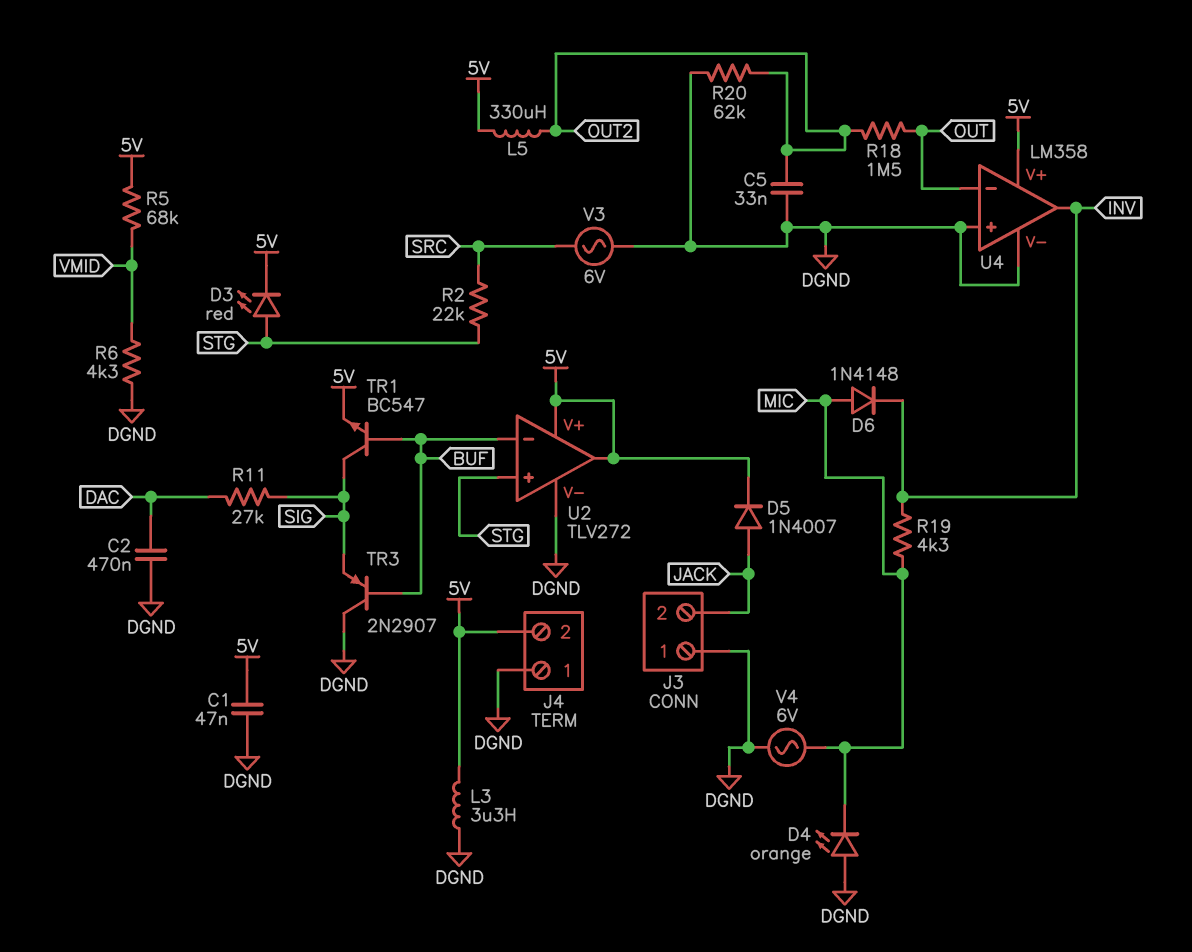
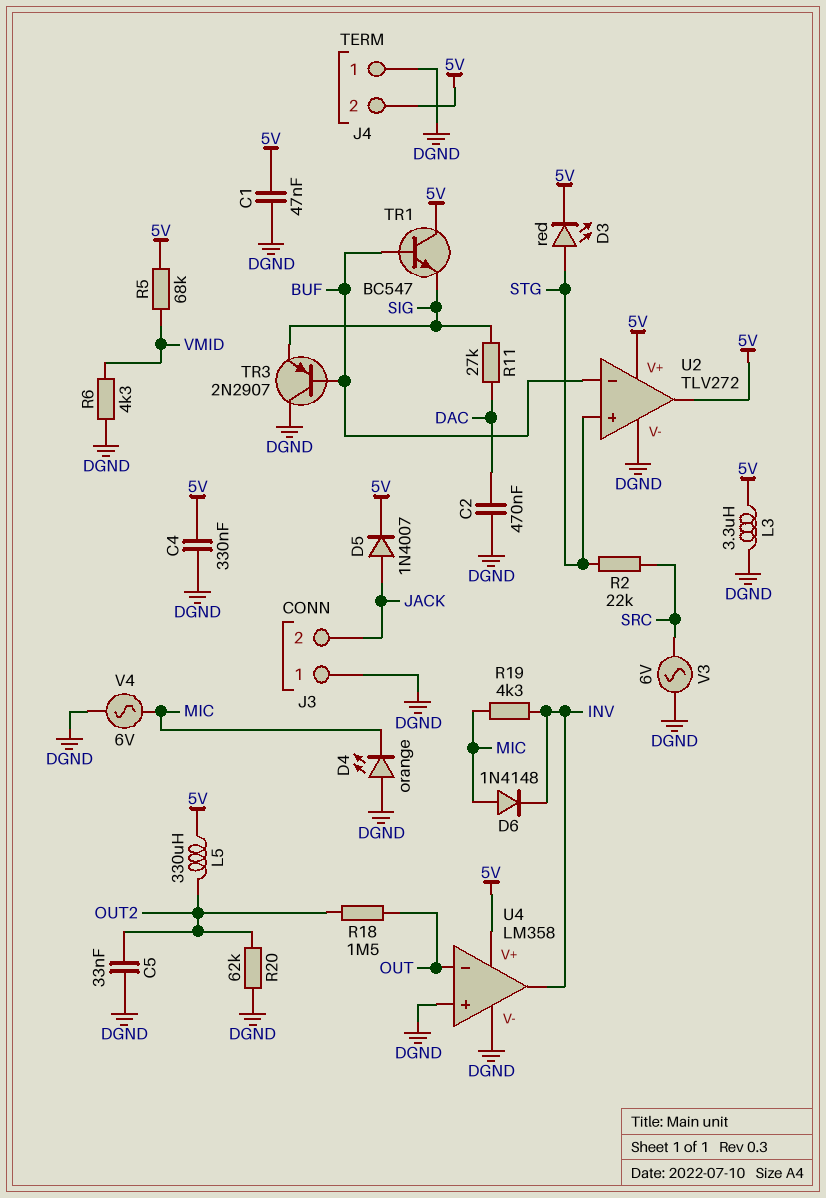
C4: none -> 330nF (5V, DGND)
TR1: NPN BC547 (B BUF, C SIG, E 5V) -> NPN BC547 (B BUF, C 5V, E SIG)

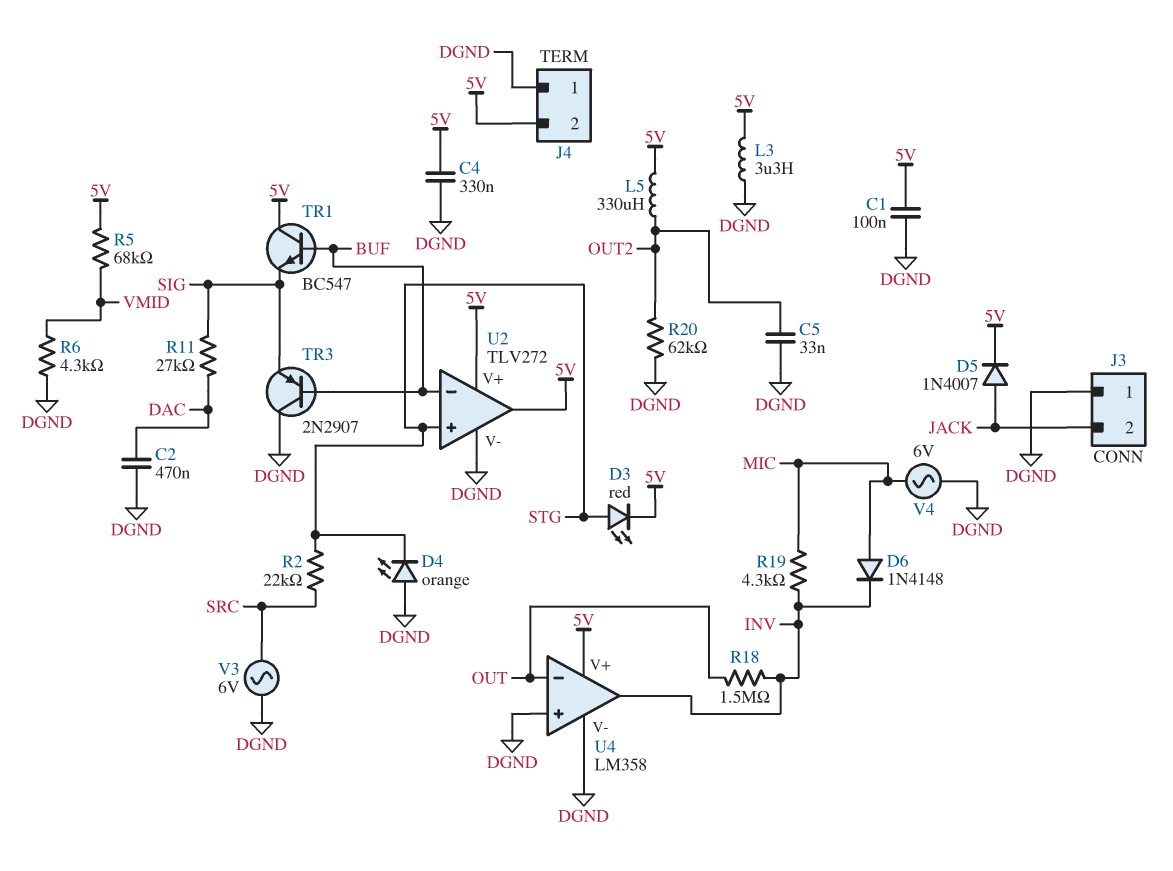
C1: 47nF (5V, DGND) -> 100nF (5V, DGND)
D4: LED orange (A DGND, K MIC) -> LED orange (A DGND, K STG)
R18: 1.5M (OUT, OUT2) -> 1.5M (INV, OUT)

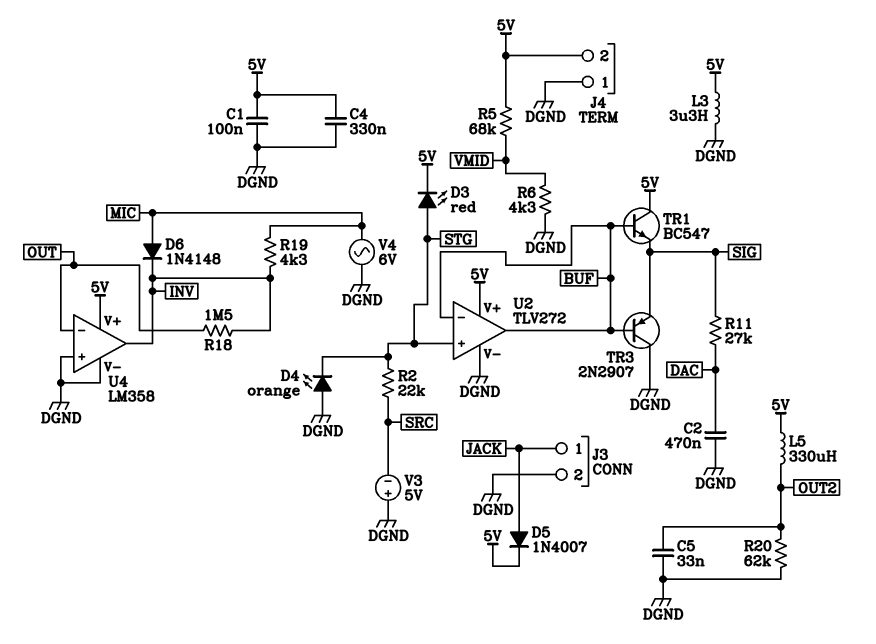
J3 pin 1: DGND -> JACK
J3 pin 2: JACK -> DGND
U2 pin out: 5V -> BUF
V3: AC 6V (DGND, SRC) -> 5V (plus DGND, minus SRC)

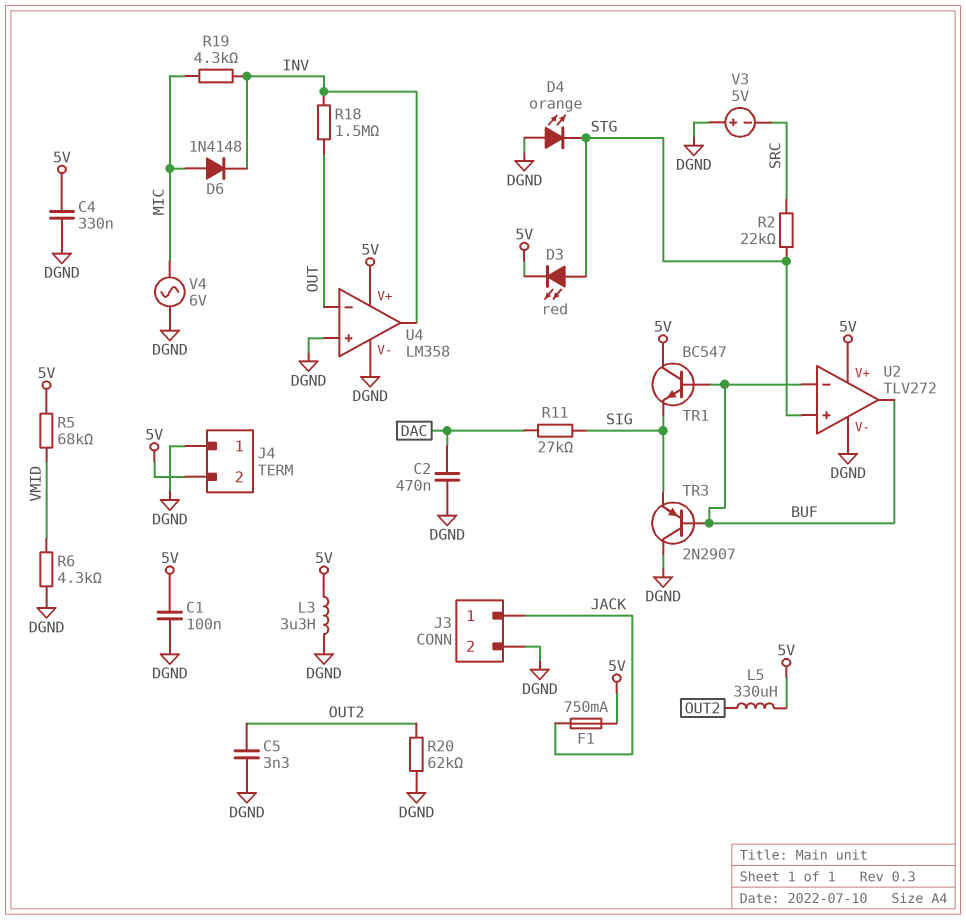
C5: 33nF (DGND, OUT2) -> 3.3nF (DGND, OUT2)
D5: diode 1N4007 (A JACK, K 5V) -> none
F1: none -> 750mA (5V, JACK)

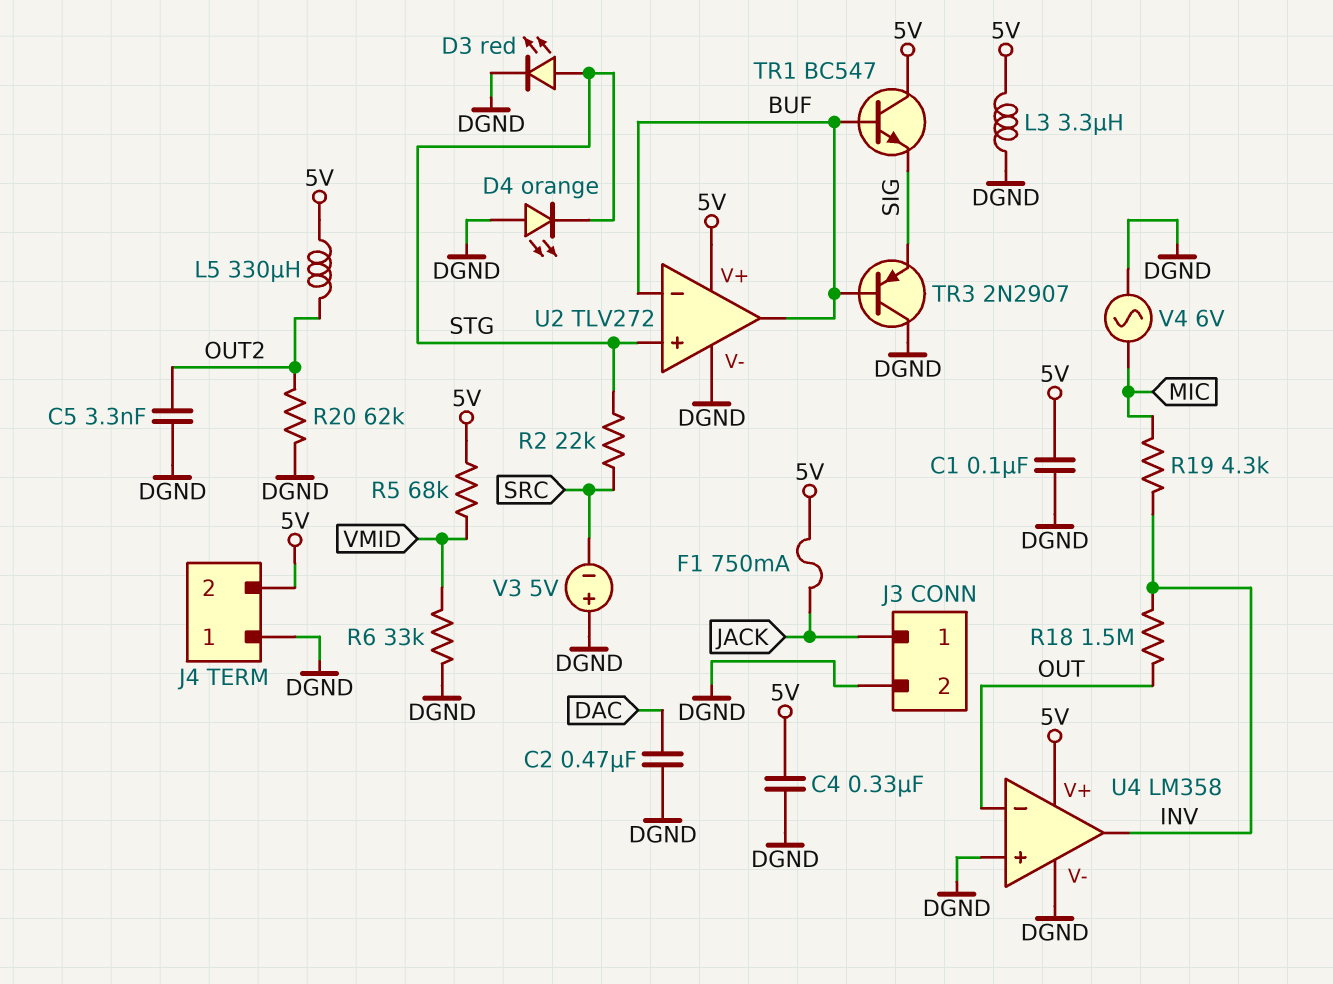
D3: LED red (A STG, K 5V) -> LED red (A STG, K DGND)
D6: diode 1N4148 (A MIC, K INV) -> none
R6: 4.3k (DGND, VMID) -> 33k (DGND, VMID)
R11: 27k (DAC, SIG) -> none

